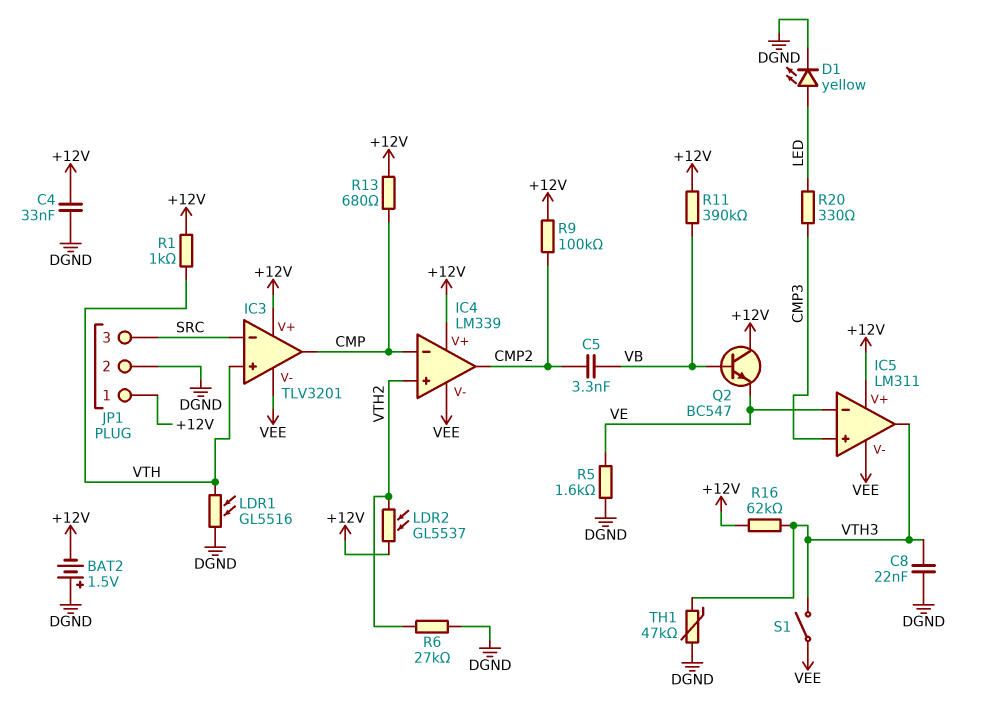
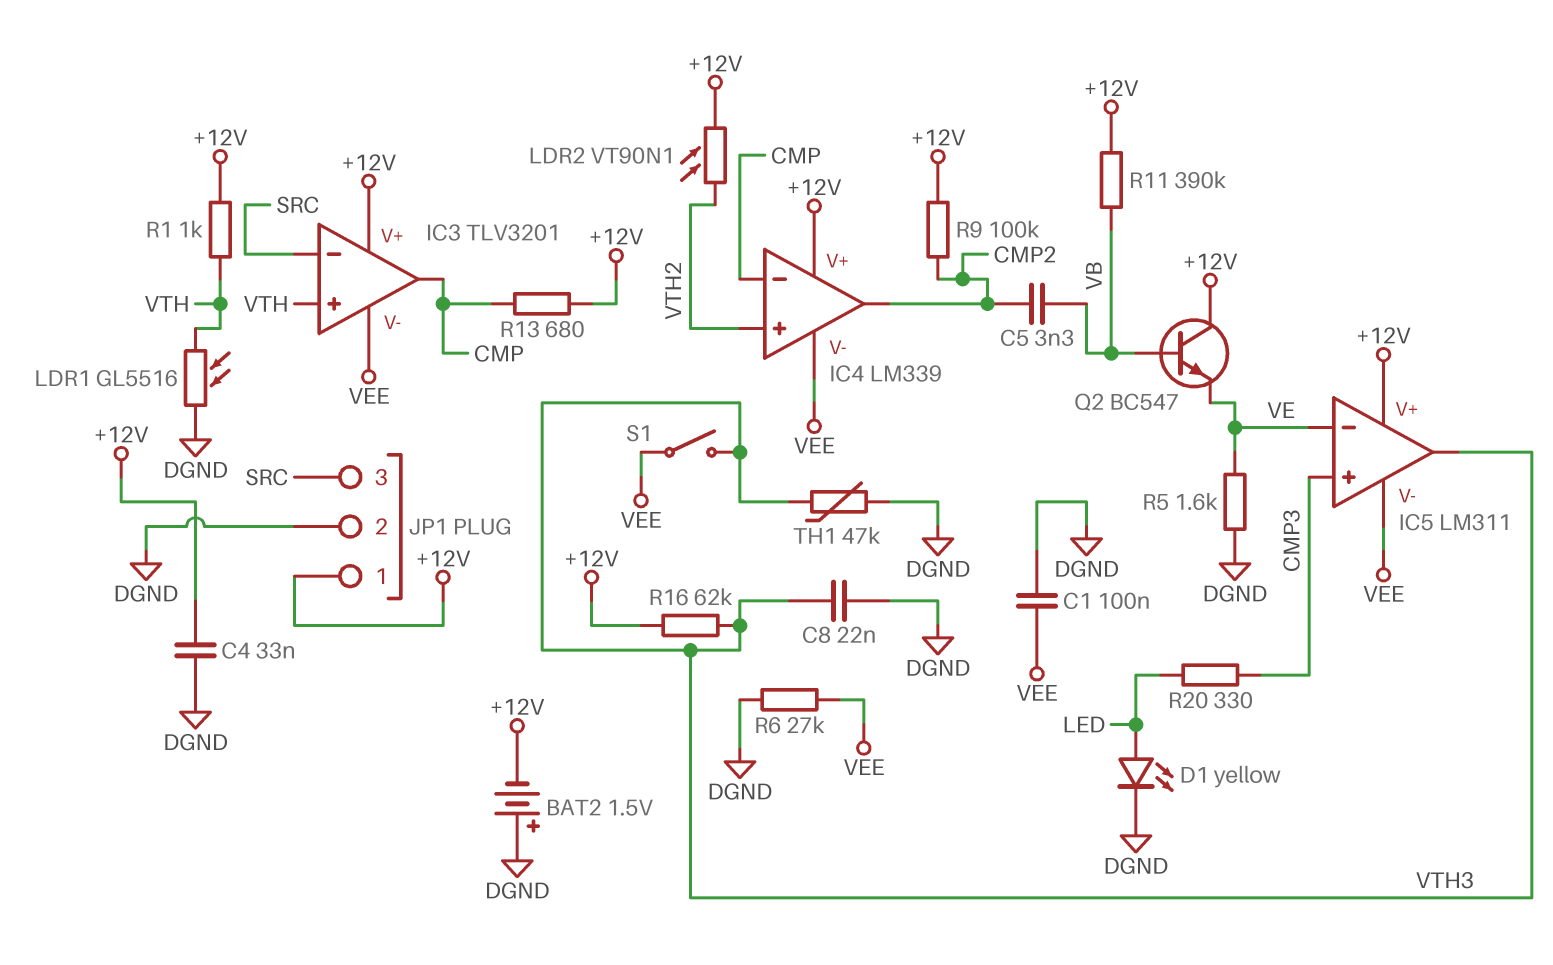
C1: none -> 100nF (DGND, VEE)
LDR2: GL5537 (+12V, VTH2) -> VT90N1 (+12V, VTH2)
R6: 27k (DGND, VTH2) -> 27k (DGND, VEE)

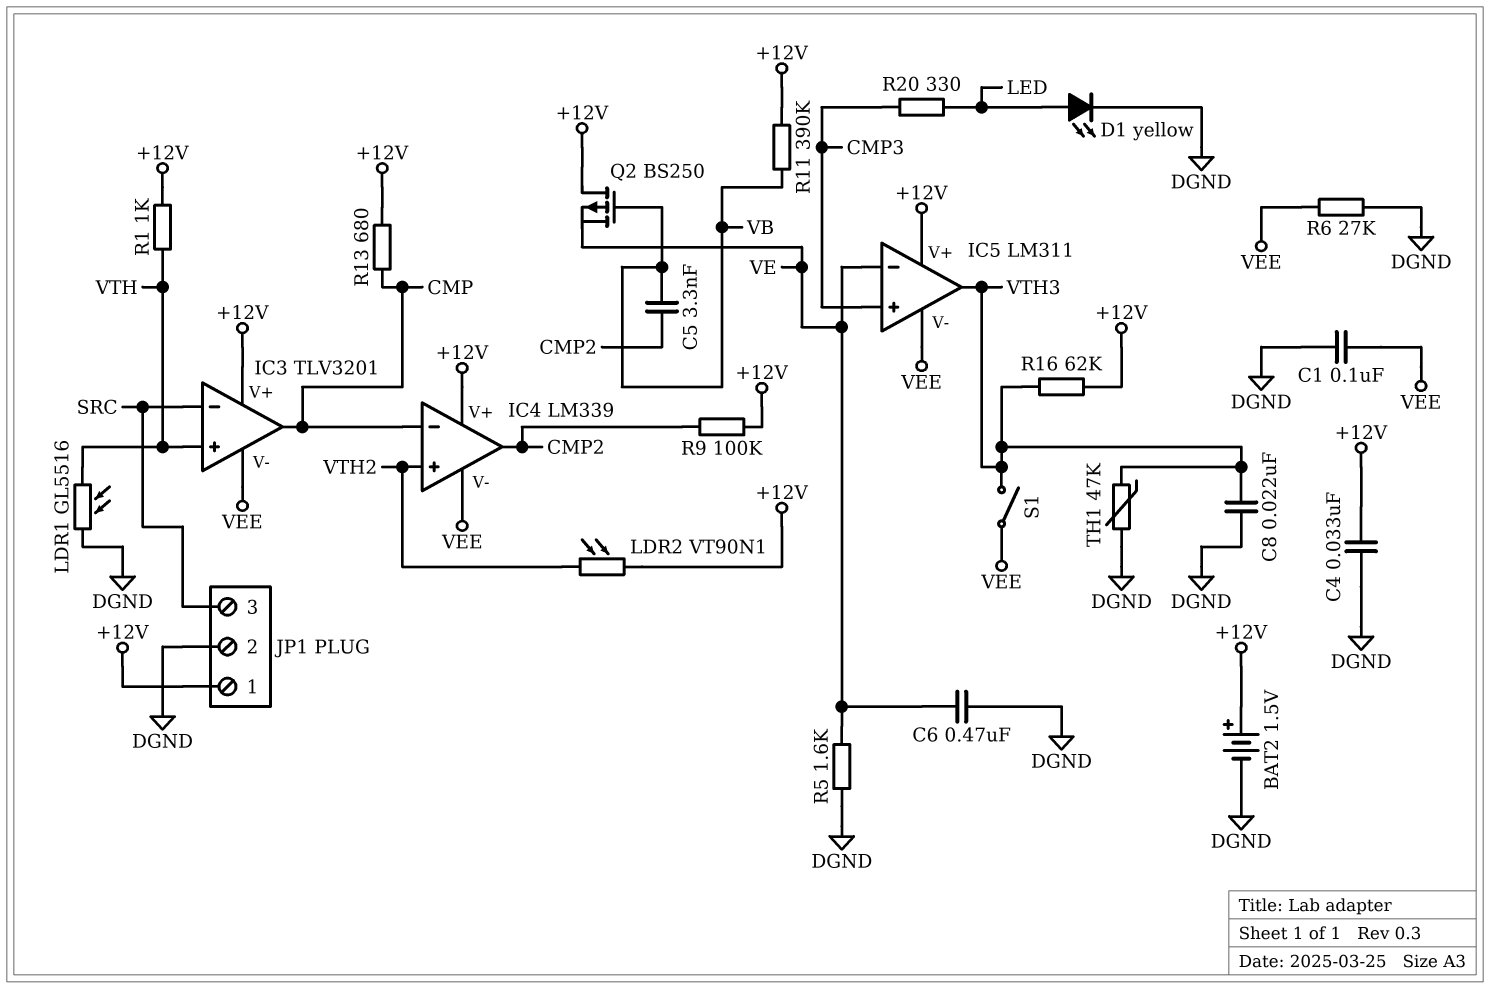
BAT2: 1.5V (plus DGND, minus +12V) -> 1.5V (plus +12V, minus DGND)
C6: none -> 470nF (DGND, VE)
Q2: NPN BC547 (B VB, C +12V, E VE) -> PMOS BS250 (G VB, D +12V, S VE)

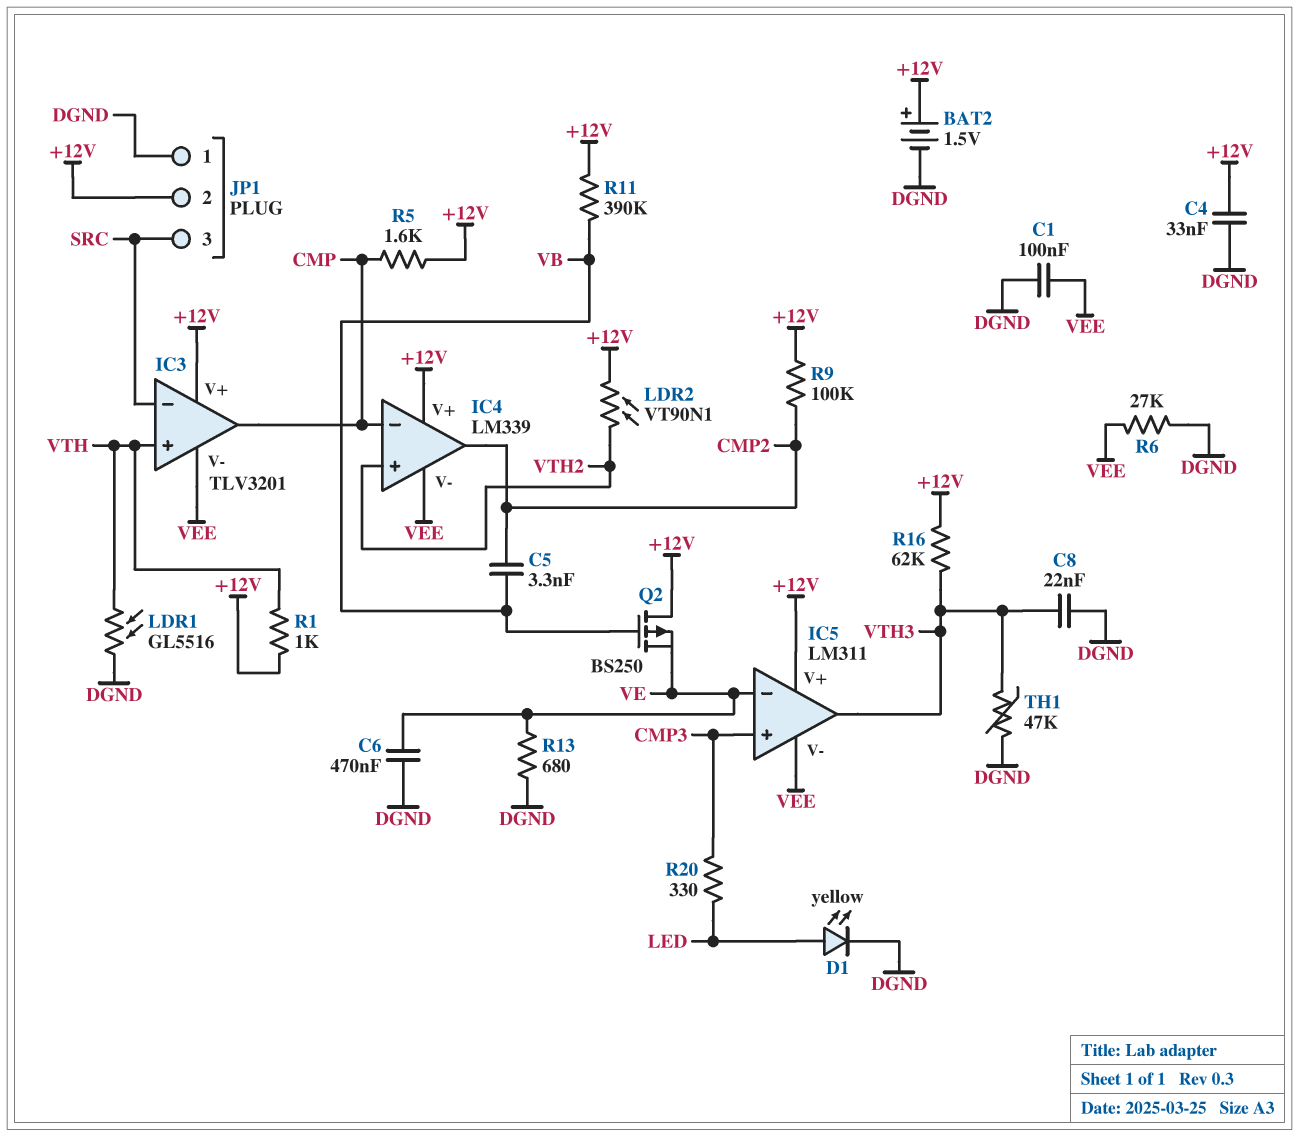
JP1 pin 1: +12V -> DGND
JP1 pin 2: DGND -> +12V
R5: 1.6k (DGND, VE) -> 1.6k (+12V, CMP)
R13: 680 (+12V, CMP) -> 680 (DGND, VE)
S1: switch (VEE, VTH3) -> none

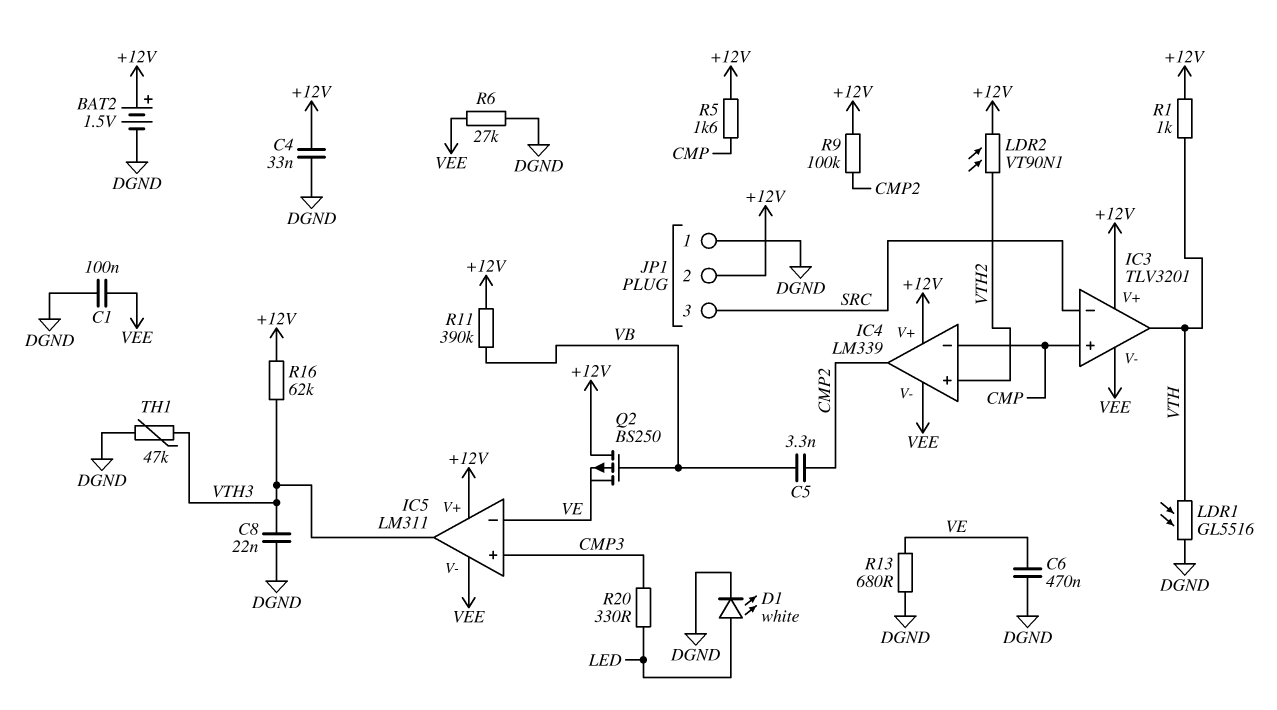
D1: LED yellow (A LED, K DGND) -> LED white (A LED, K DGND)
IC3 pin in+: VTH -> CMP
IC3 pin out: CMP -> VTH

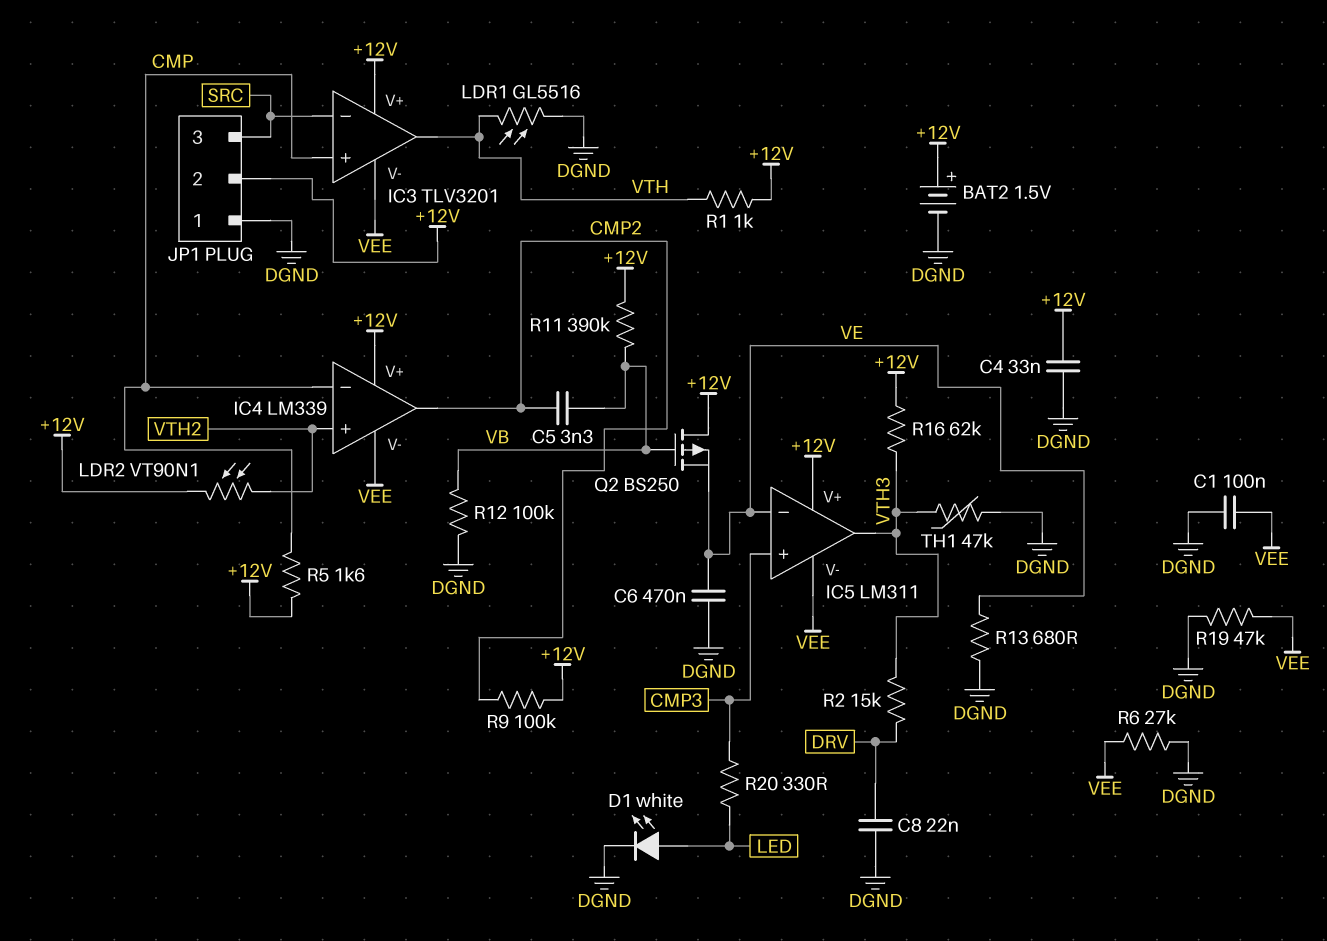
C8: 22nF (DGND, VTH3) -> 22nF (DGND, DRV)
R2: none -> 15k (DRV, VTH3)
R12: none -> 100k (DGND, VB)
R19: none -> 47k (DGND, VEE)

